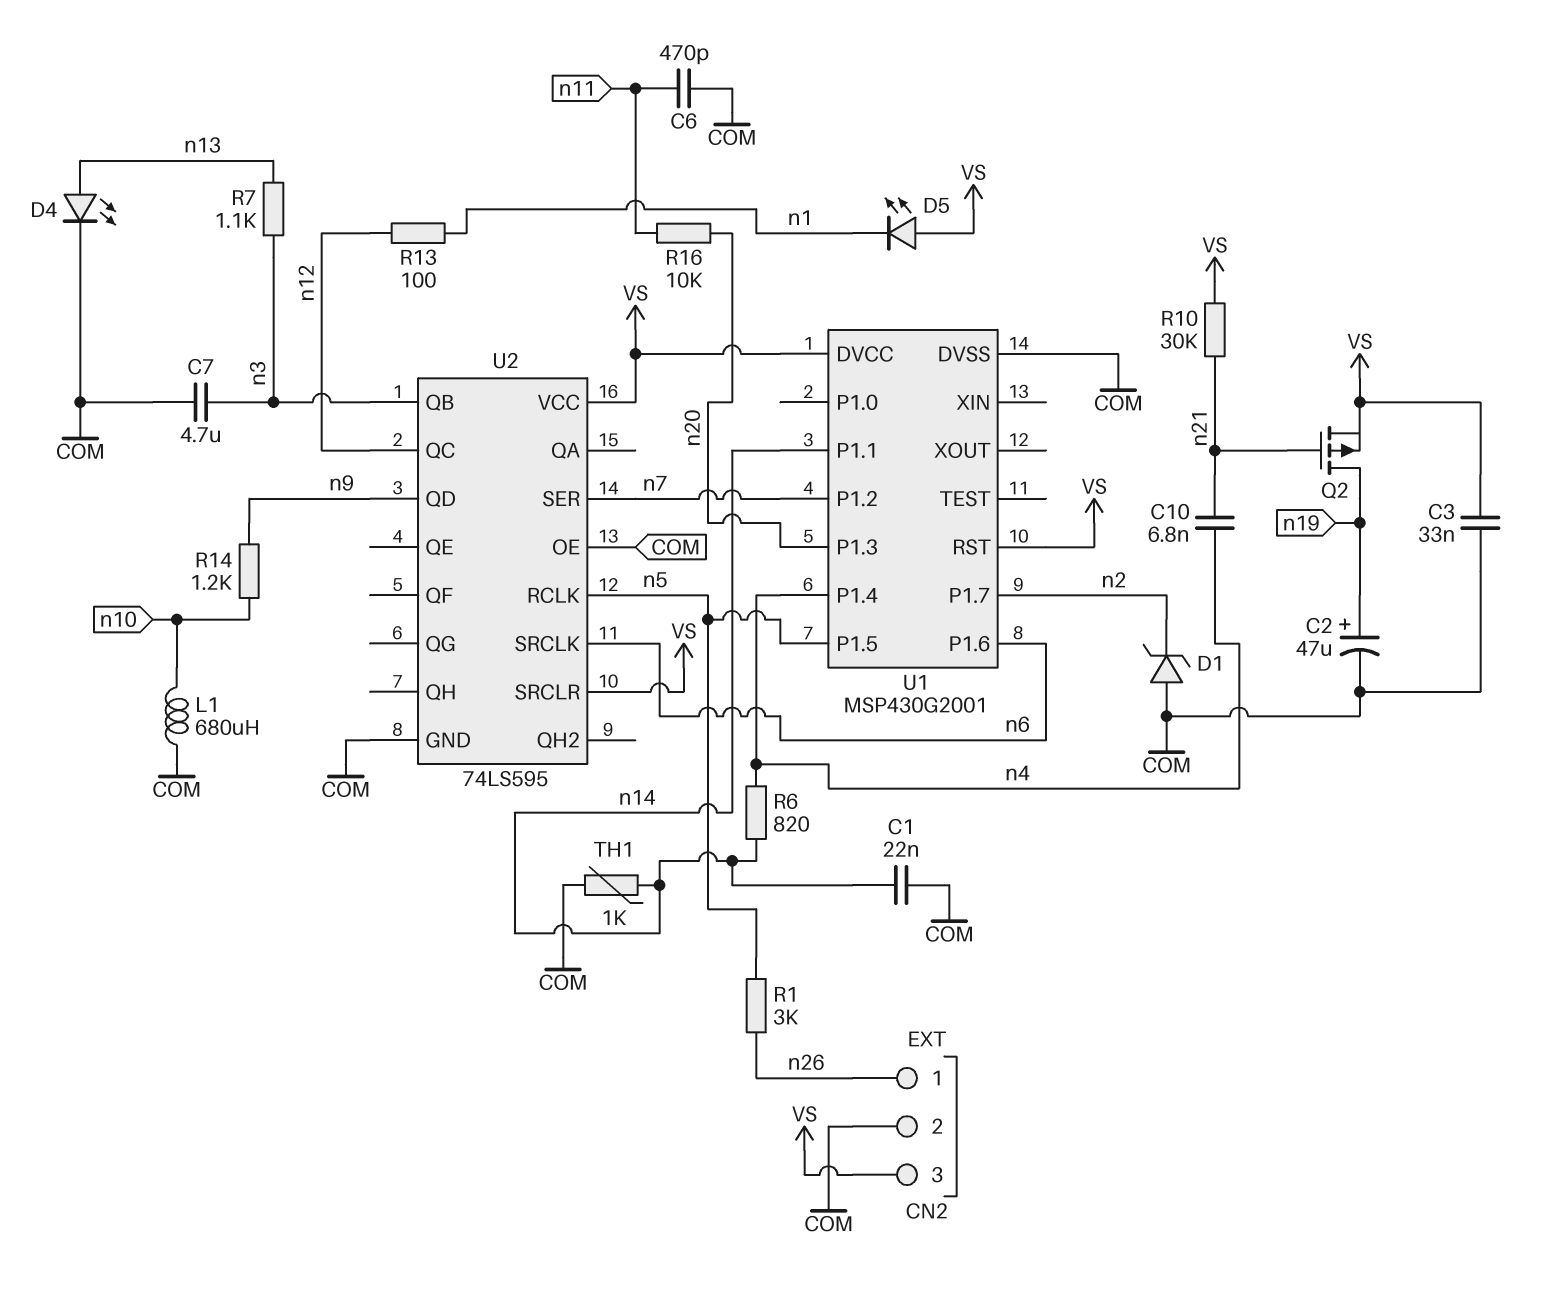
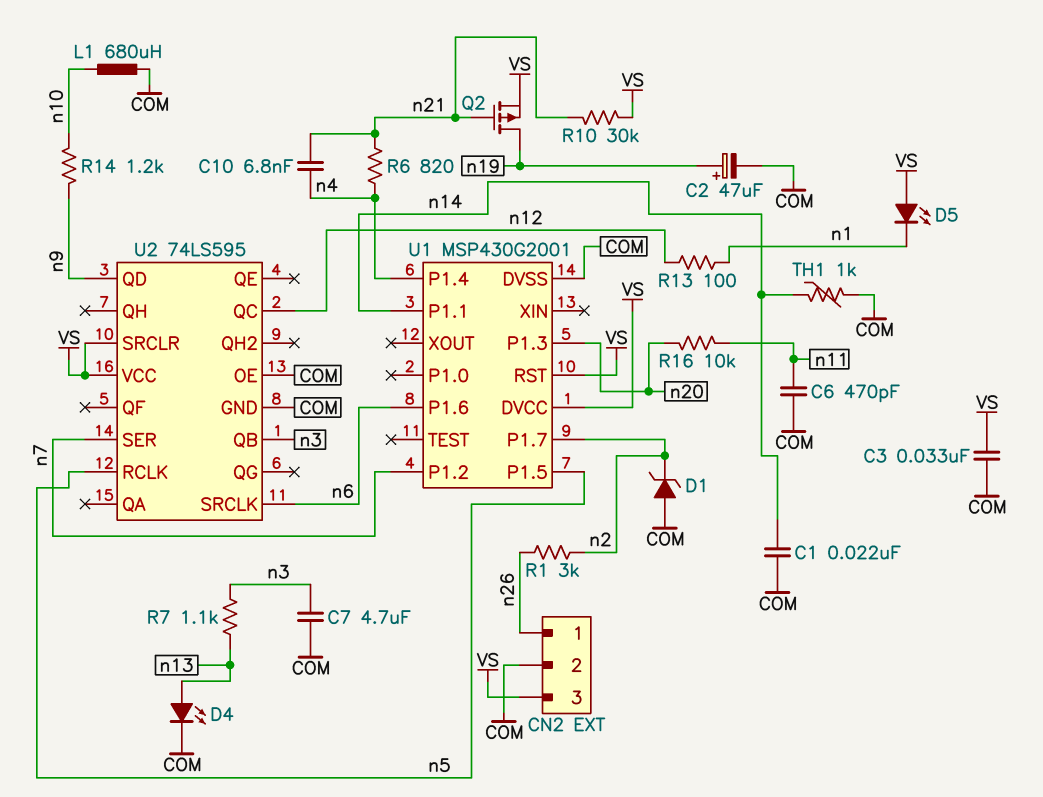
R1: 3k (n5, n26) -> 3k (n2, n26)
R6: 820 (n4, n14) -> 820 (n4, n21)

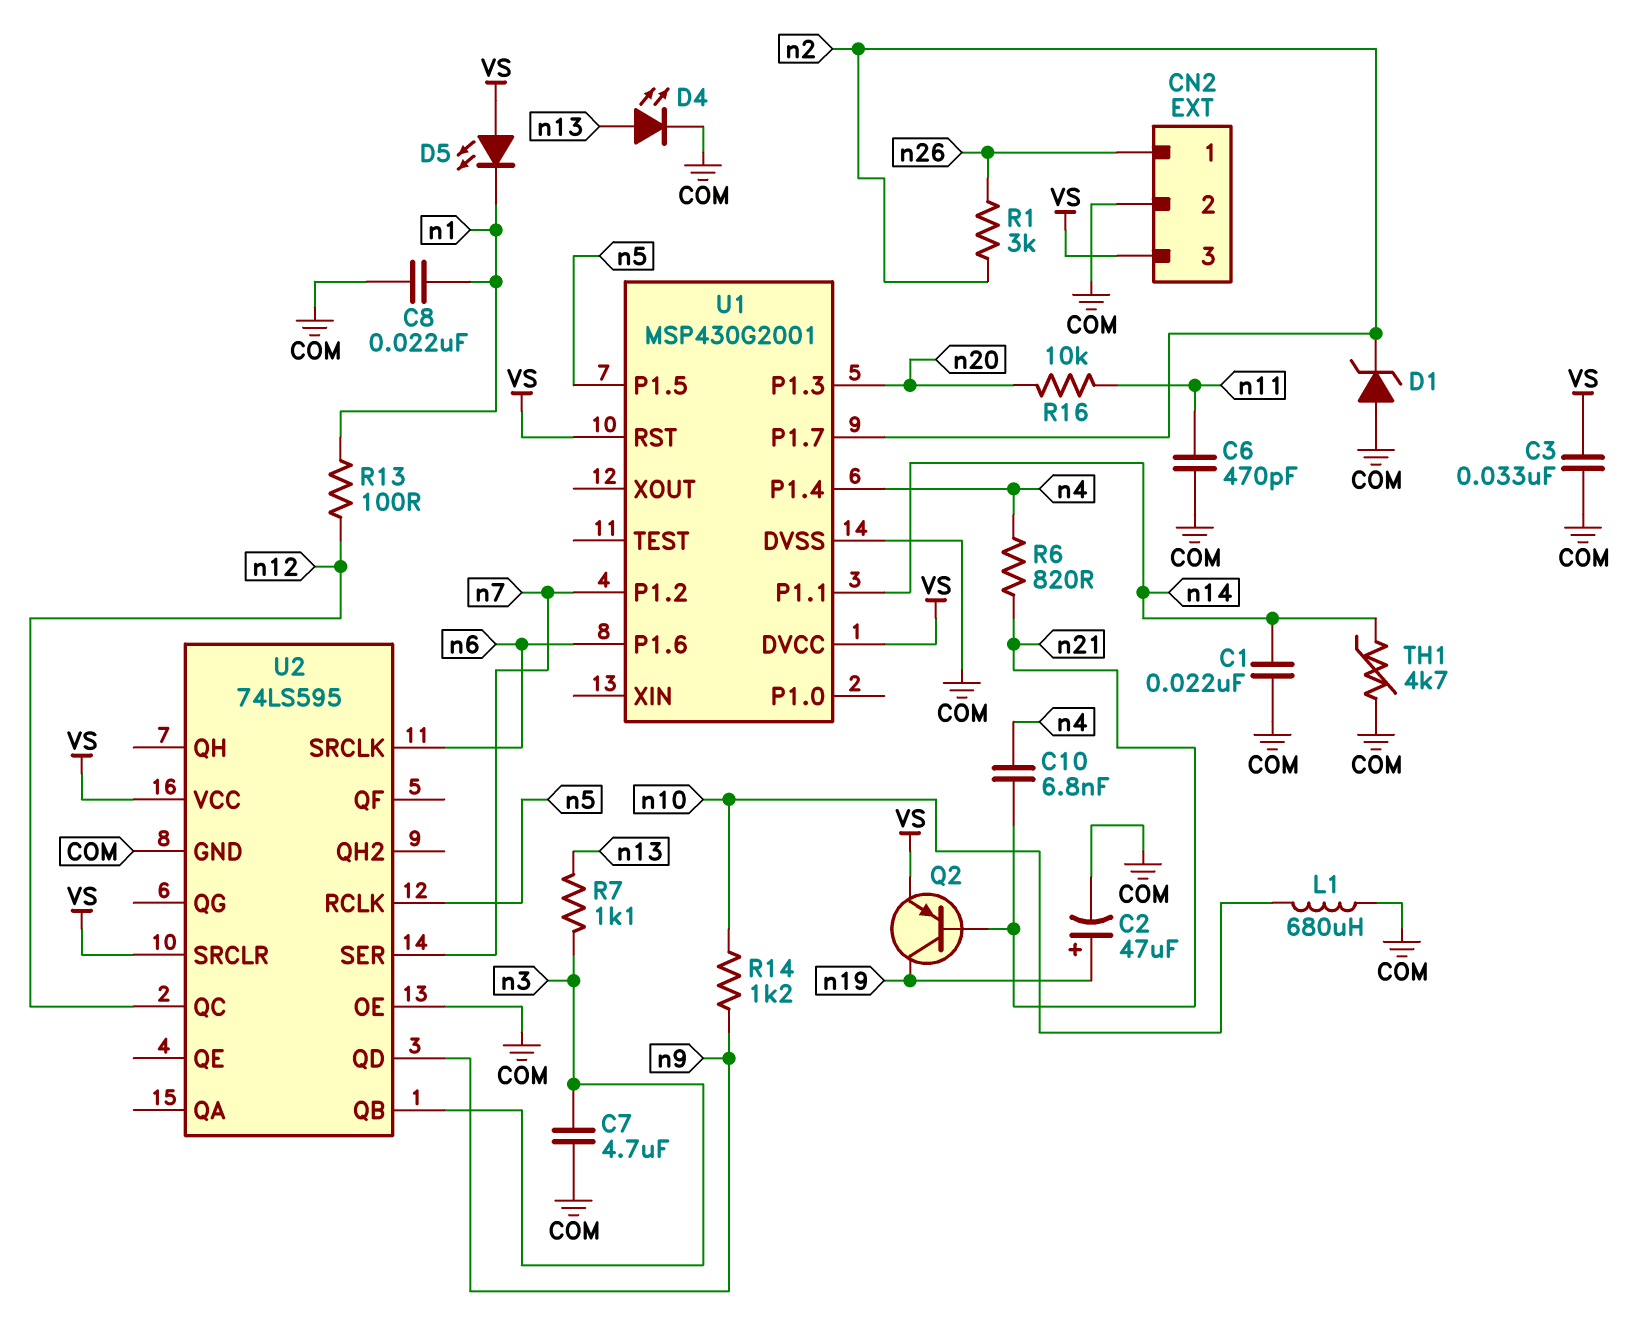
C8: none -> 22nF (COM, n1)
Q2: PMOS (G n21, D n19, S VS) -> PNP (B n21, C n19, E VS)
R10: 30k (VS, n21) -> none
TH1: 1k (COM, n14) -> 4.7k (COM, n14)

